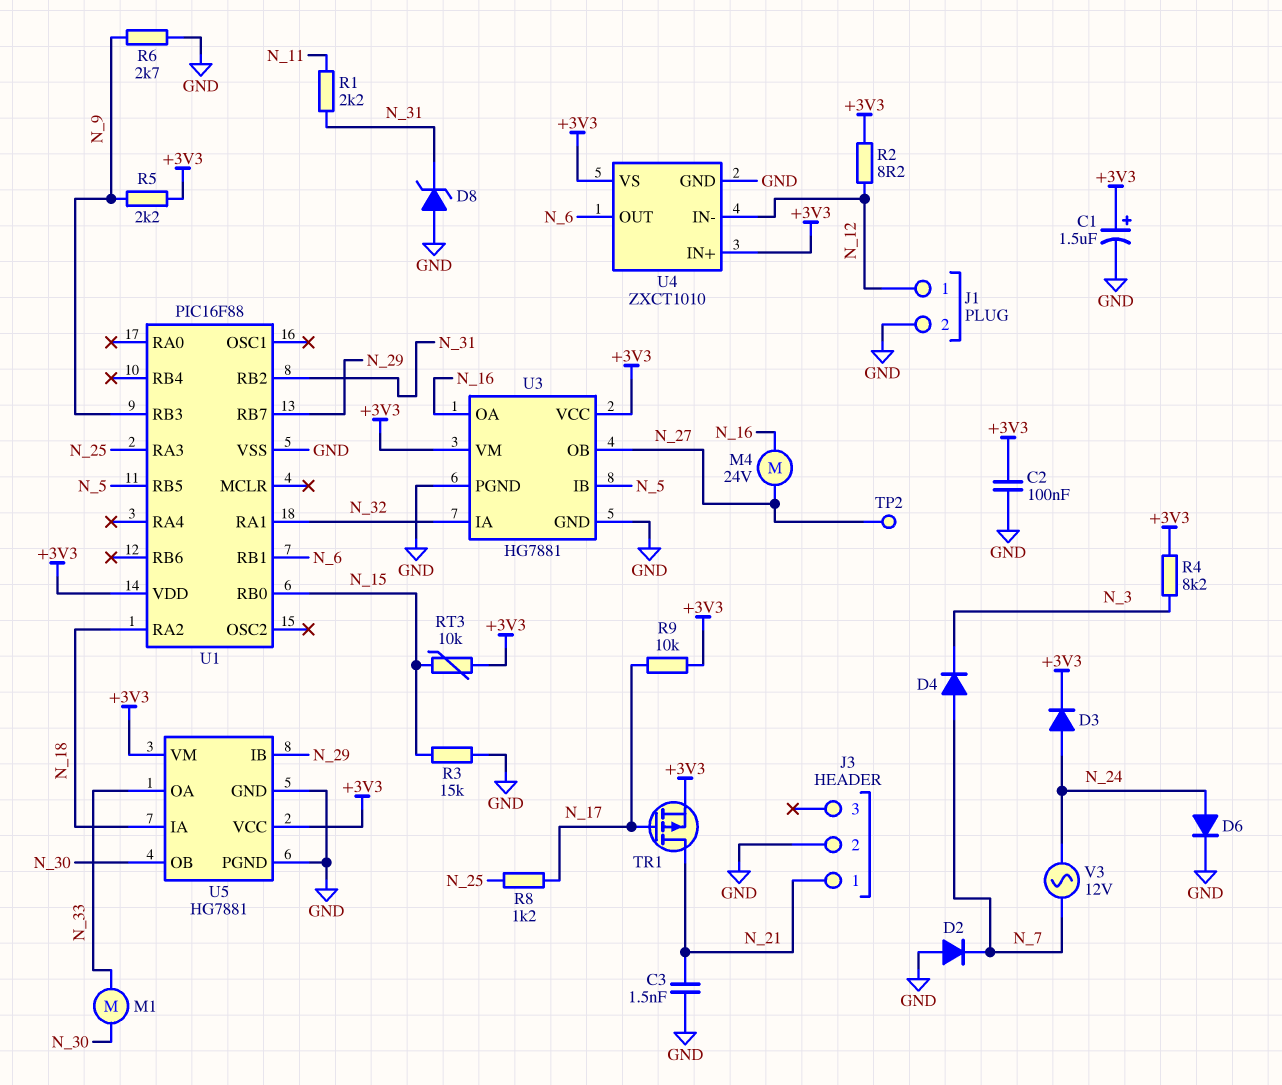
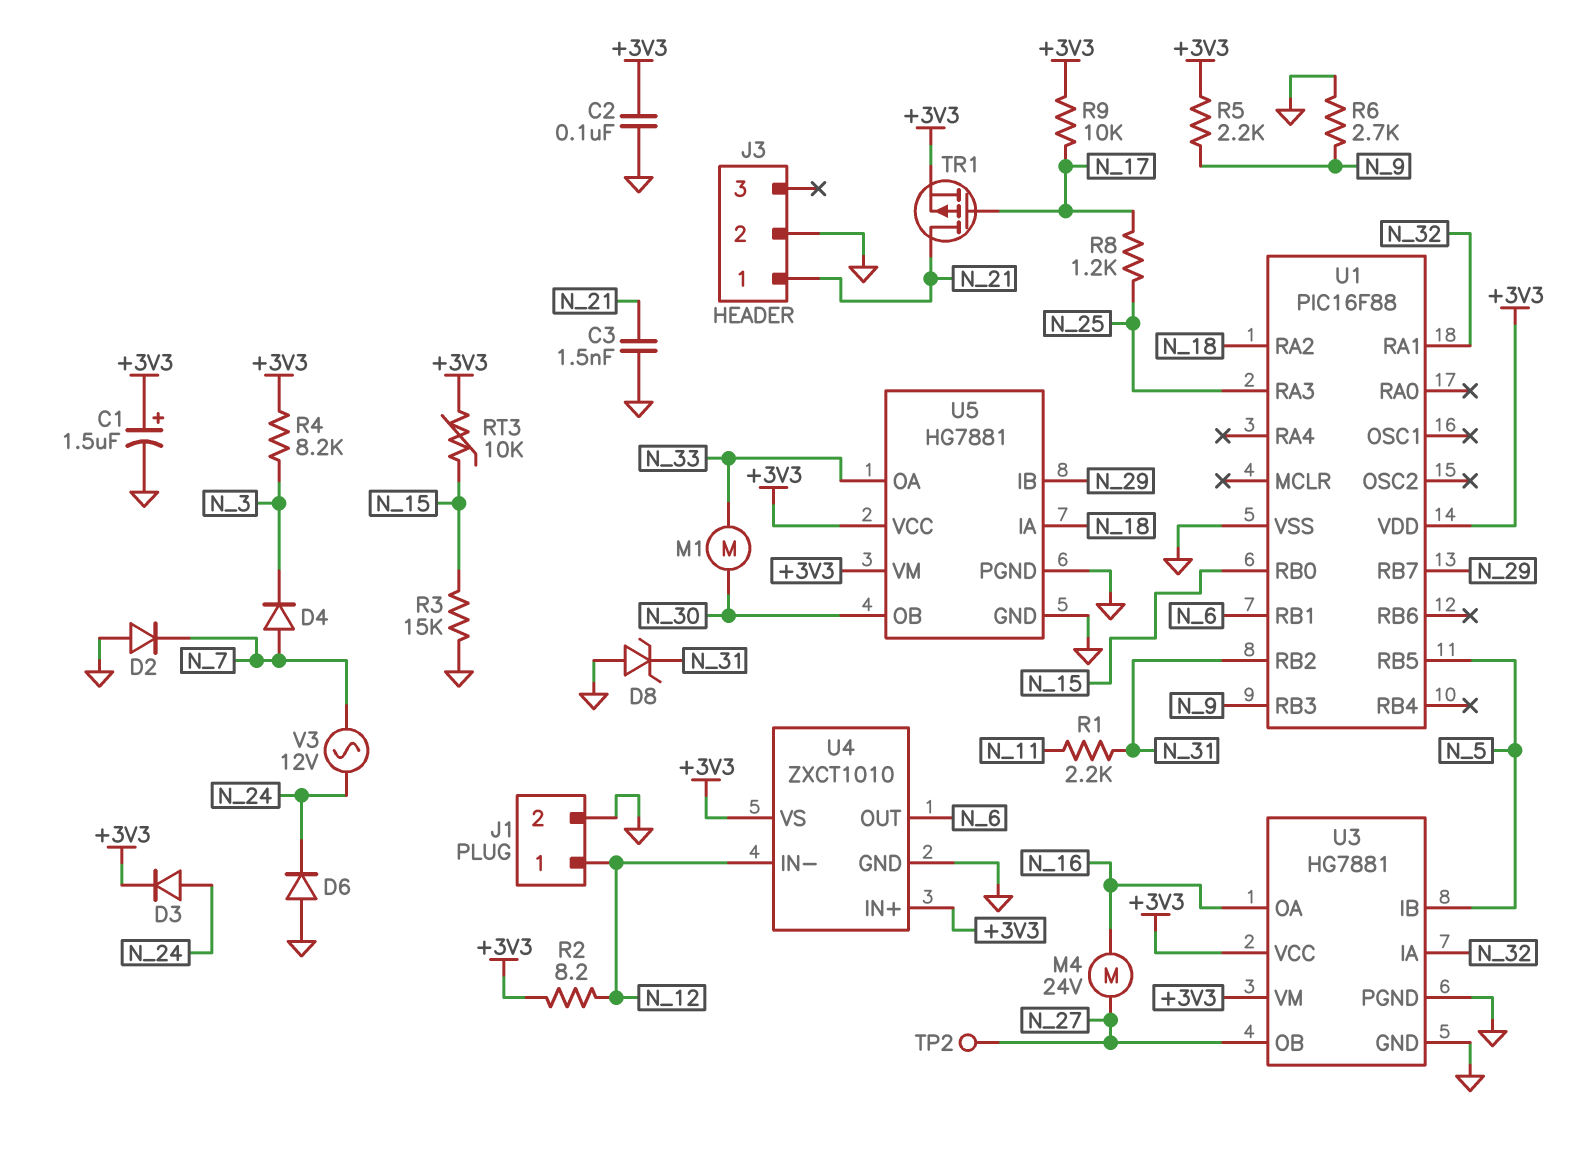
D6: diode (A N_24, K GND) -> diode (A GND, K N_24)

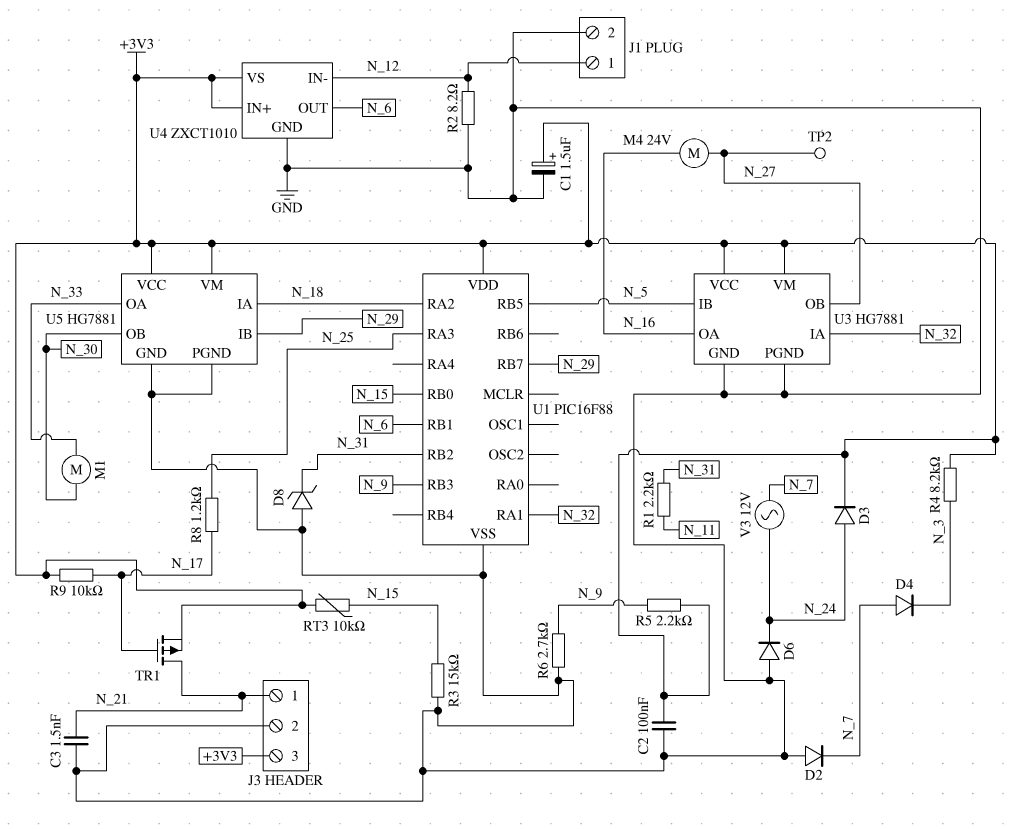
J3 pin 3: none -> +3V3
R2: 8.2 (+3V3, N_12) -> 8.2 (GND, N_12)

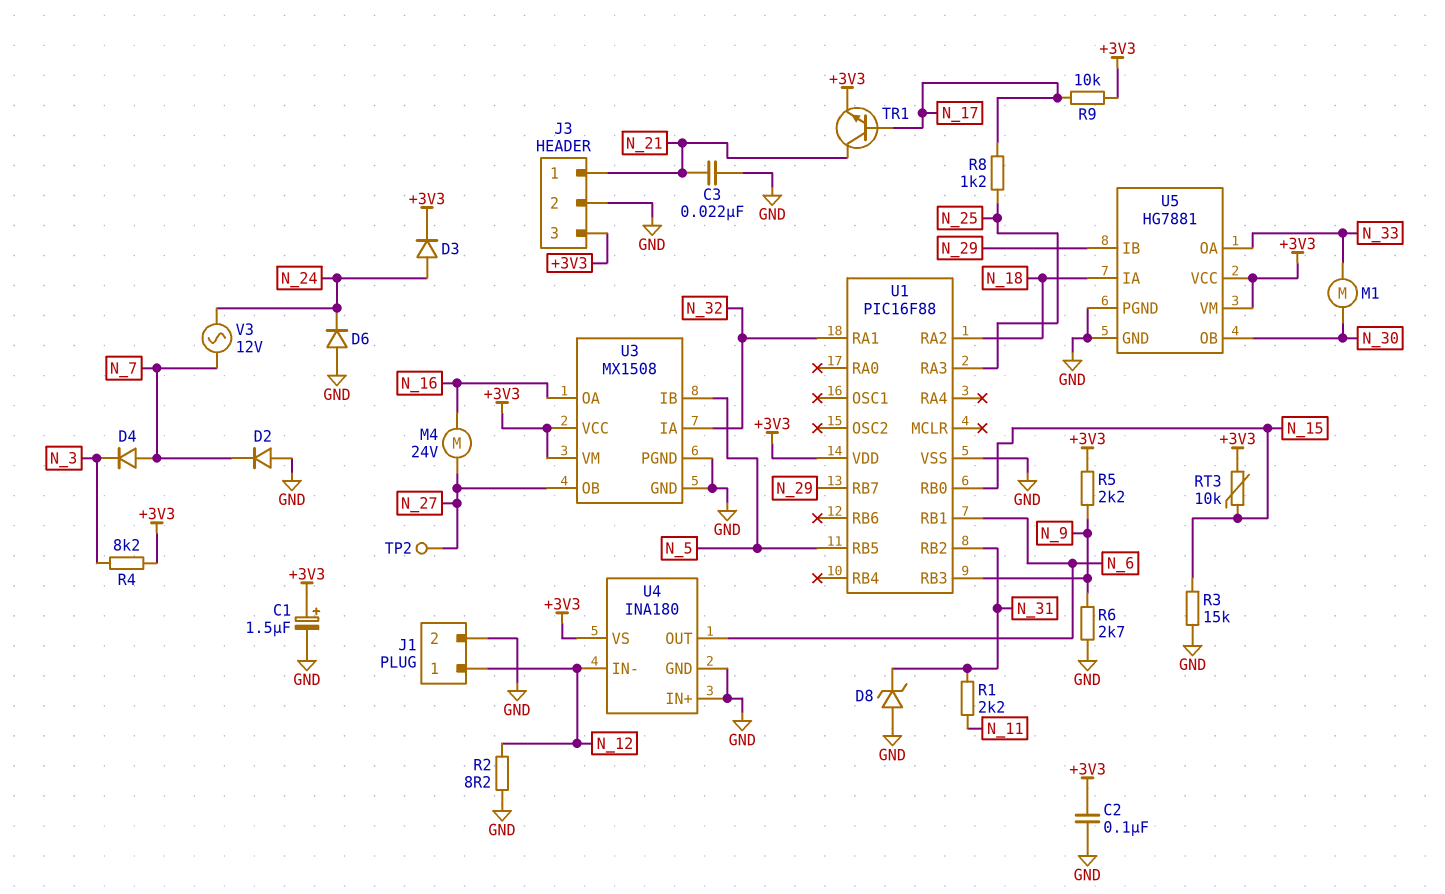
C3: 1.5nF (GND, N_21) -> 22nF (GND, N_21)
TR1: PMOS (G N_17, D N_21, S +3V3) -> NPN (B N_17, C N_21, E +3V3)
U3: HG7881 -> MX1508
U4: ZXCT1010 -> INA180
U4 pin IN+: +3V3 -> GND

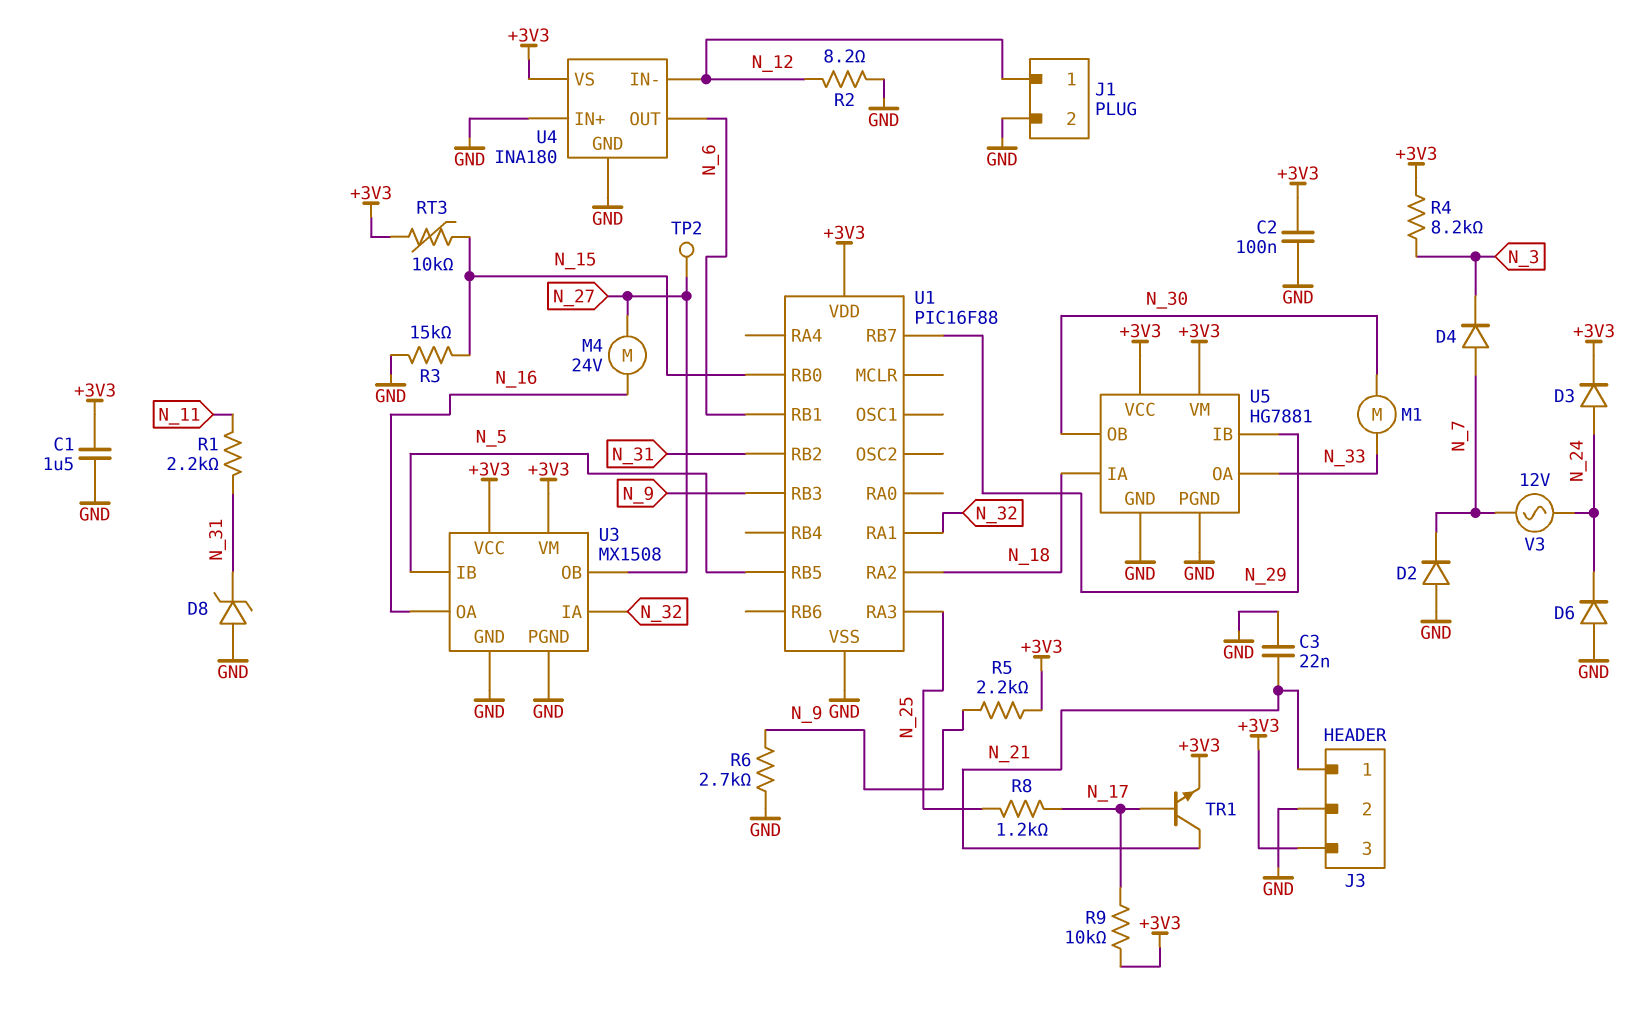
C1: 1.5uF (plus +3V3, minus GND) -> 1.5uF (+3V3, GND)

